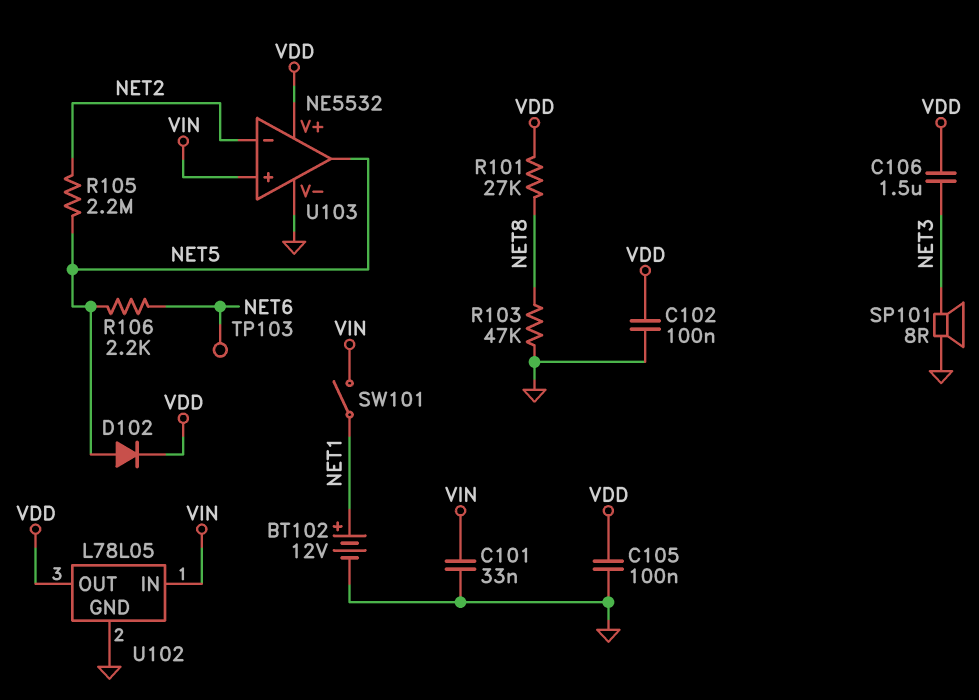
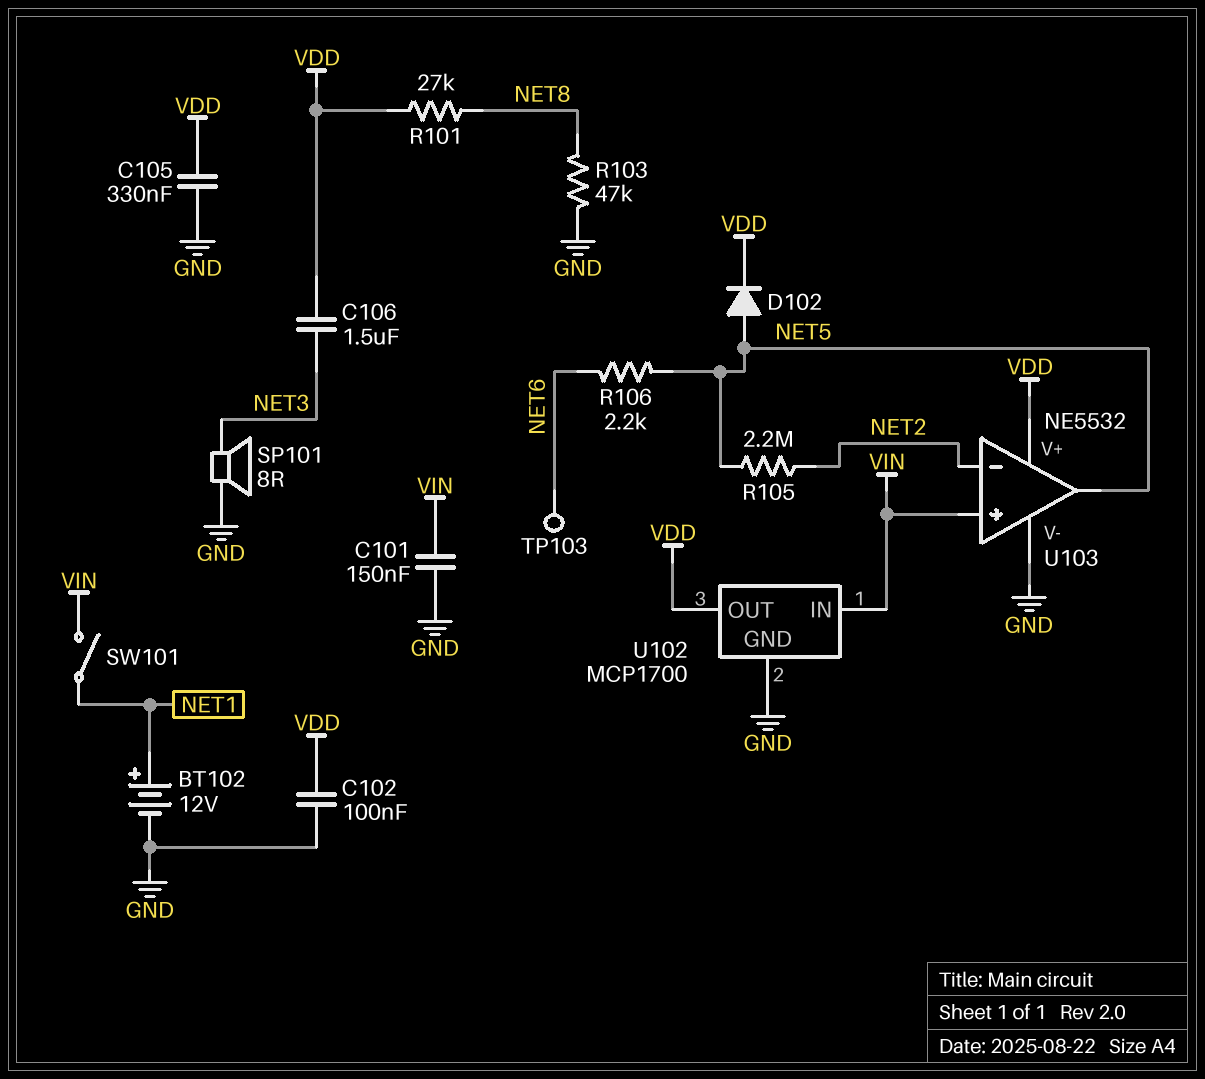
C101: 33nF (GND, VIN) -> 150nF (GND, VIN)
C105: 100nF (GND, VDD) -> 330nF (GND, VDD)
U102: L78L05 -> MCP1700

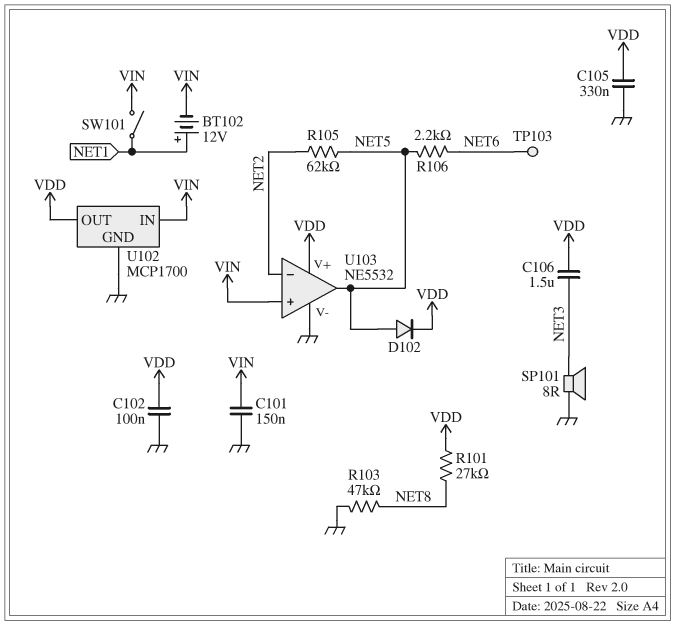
BT102: 12V (plus NET1, minus GND) -> 12V (plus NET1, minus VIN)
R105: 2.2M (NET2, NET5) -> 62k (NET2, NET5)

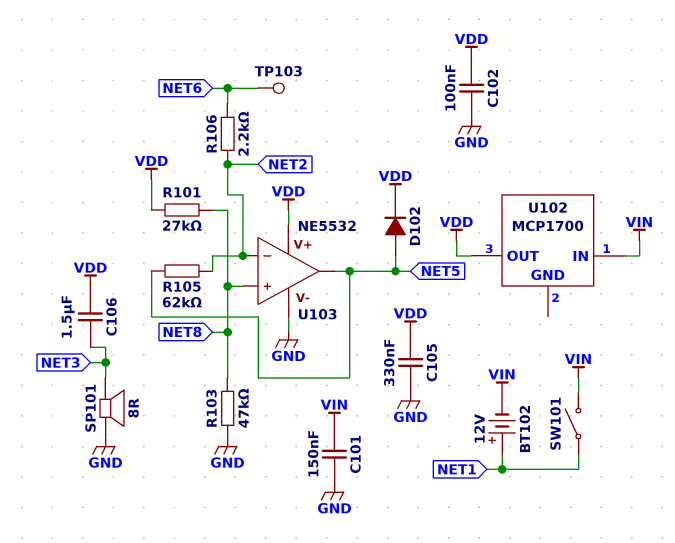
R106: 2.2k (NET5, NET6) -> 2.2k (NET2, NET6)
U102 pin GND: GND -> none
U103 pin in+: VIN -> NET8

